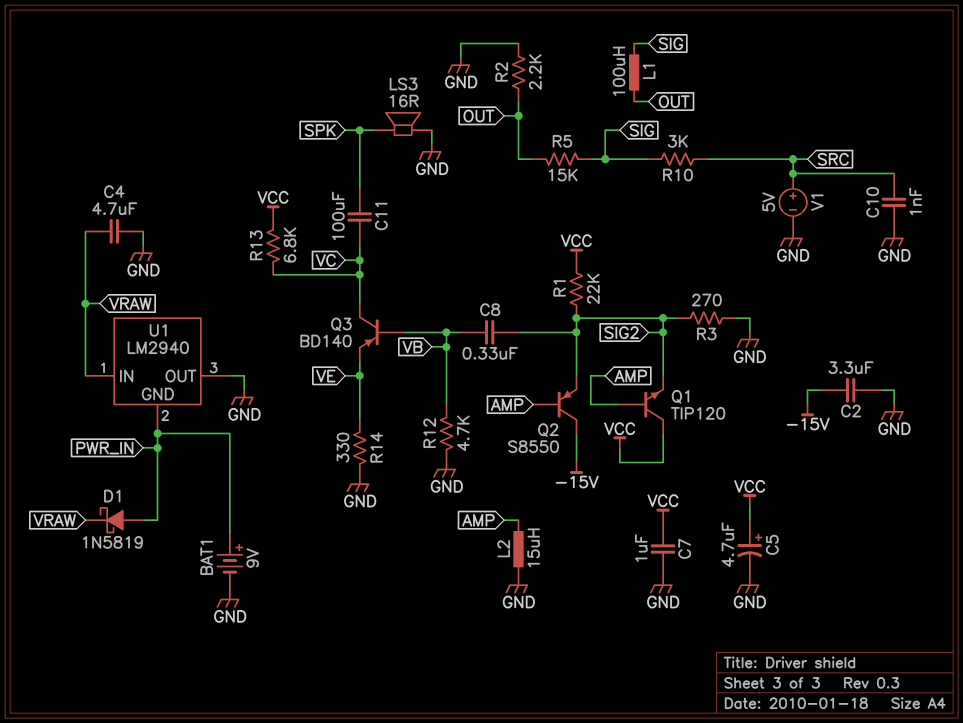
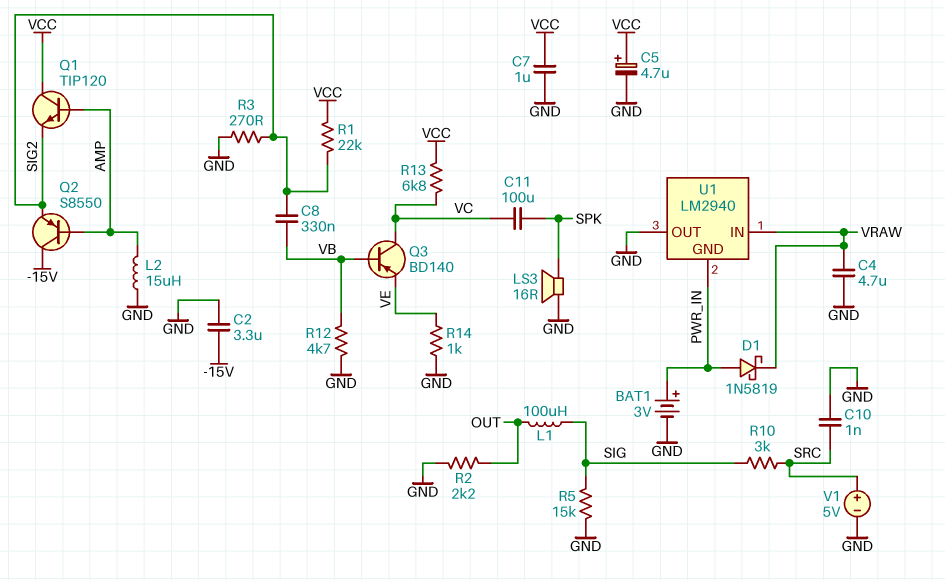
BAT1: 9V (plus PWR_IN, minus GND) -> 3V (plus PWR_IN, minus GND)
R5: 15k (OUT, SIG) -> 15k (GND, SIG)
R14: 330 (GND, VE) -> 1k (GND, VE)

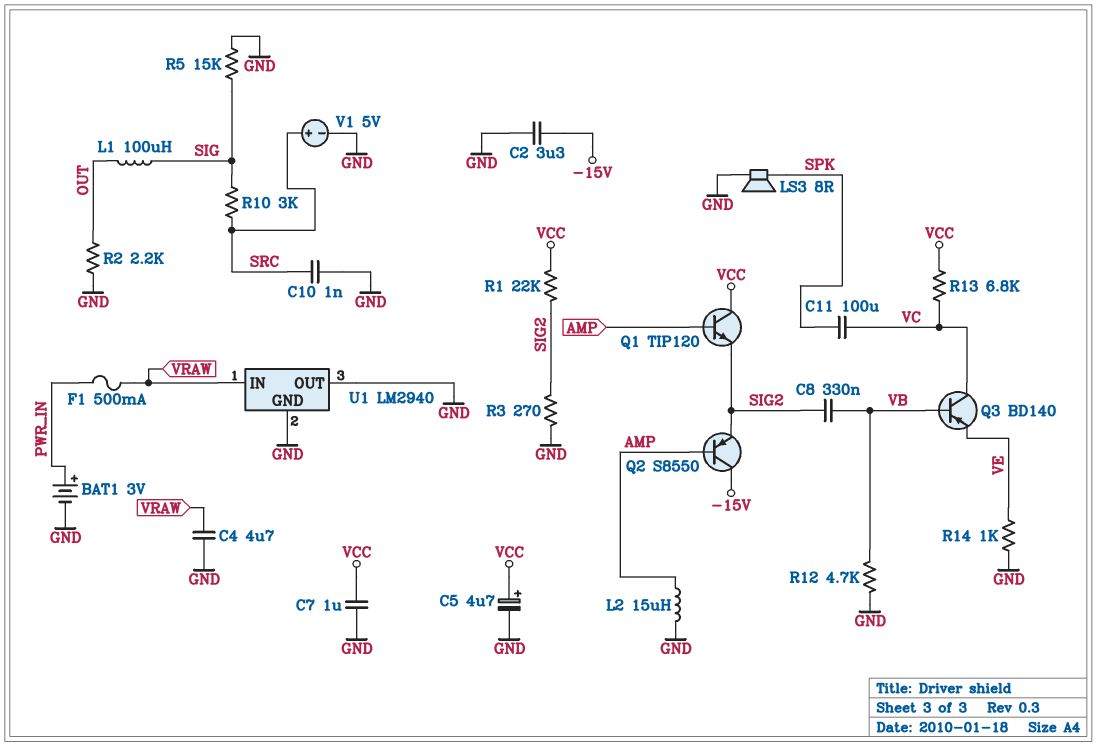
D1: schottky 1N5819 (A PWR_IN, K VRAW) -> none
F1: none -> 500mA (PWR_IN, VRAW)
LS3: speaker 16R (GND, SPK) -> speaker 8R (GND, SPK)
U1 pin GND: PWR_IN -> GND

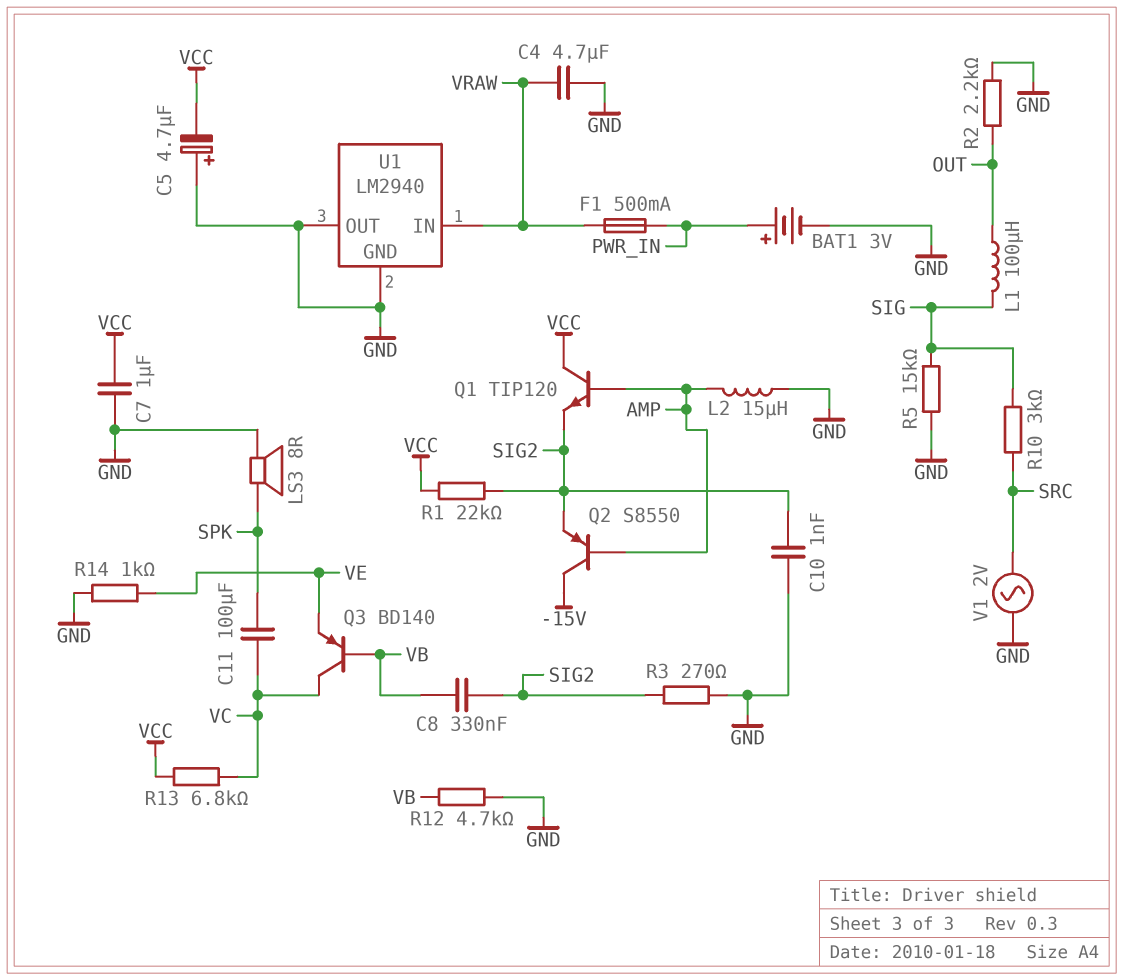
C2: 3.3uF (-15V, GND) -> none
C5: 4.7uF (plus VCC, minus GND) -> 4.7uF (plus GND, minus VCC)
C10: 1nF (GND, SRC) -> 1nF (GND, SIG2)
V1: 5V (plus SRC, minus GND) -> AC 2V (GND, SRC)

